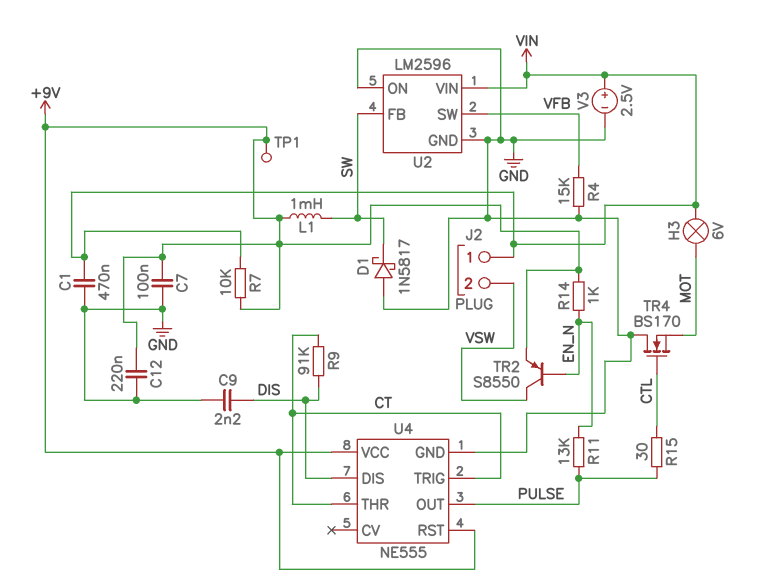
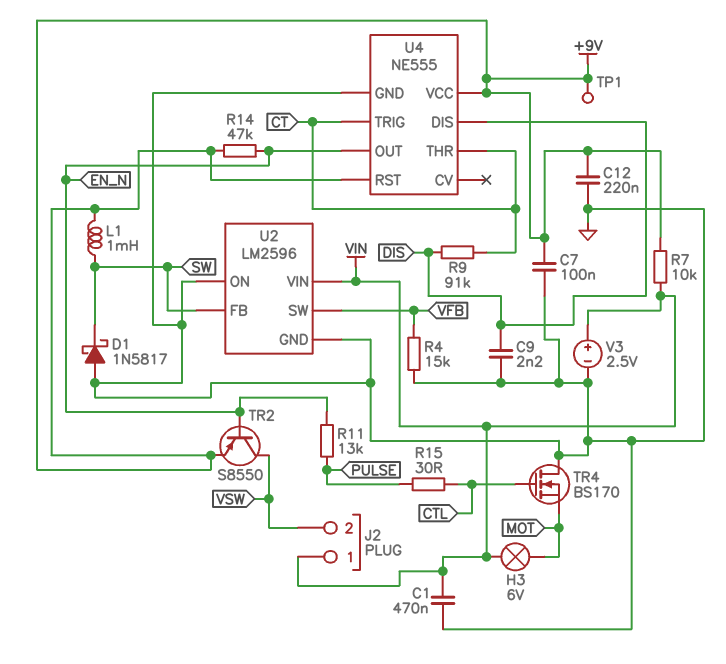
R14: 1k (+9V, EN_N) -> 47k (+9V, EN_N)
U4 pin OUT: PULSE -> EN_N

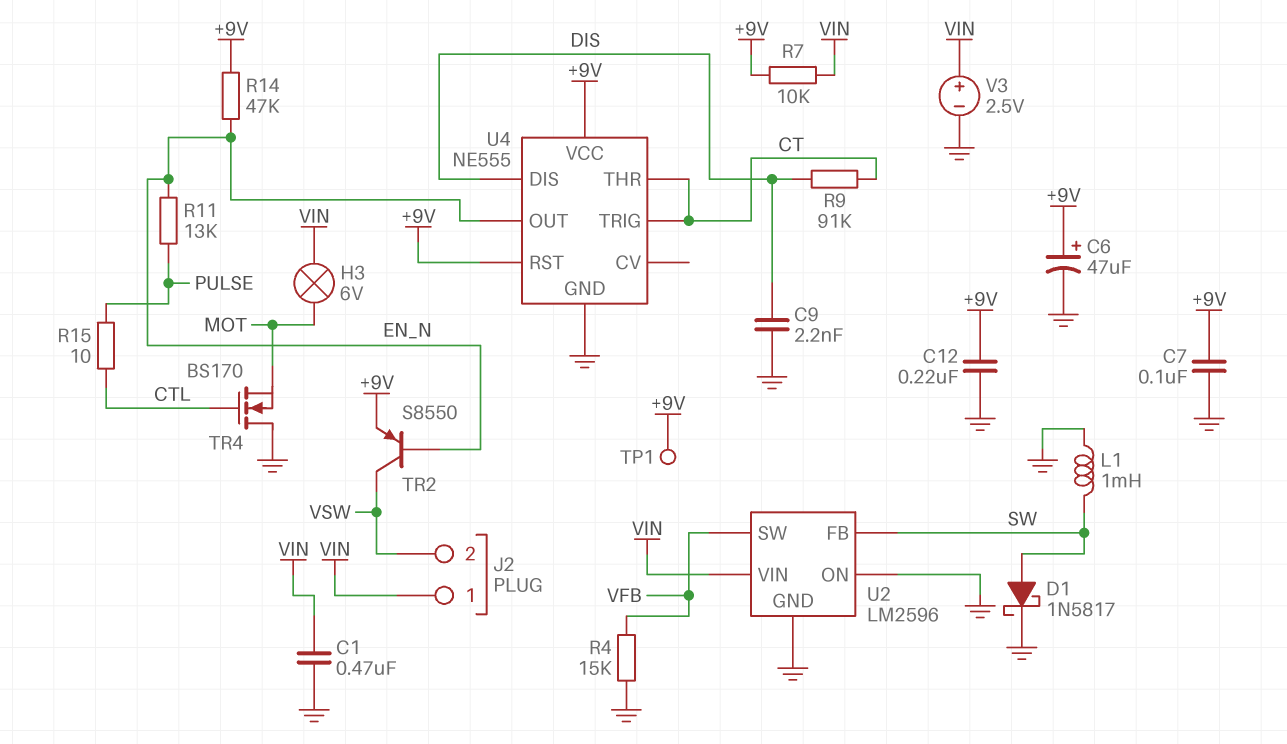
C6: none -> 47uF (plus +9V, minus GND)
D1: schottky 1N5817 (A GND, K SW) -> schottky 1N5817 (A SW, K GND)
L1: 1mH (+9V, SW) -> 1mH (GND, SW)
R15: 30 (CTL, PULSE) -> 10 (CTL, PULSE)

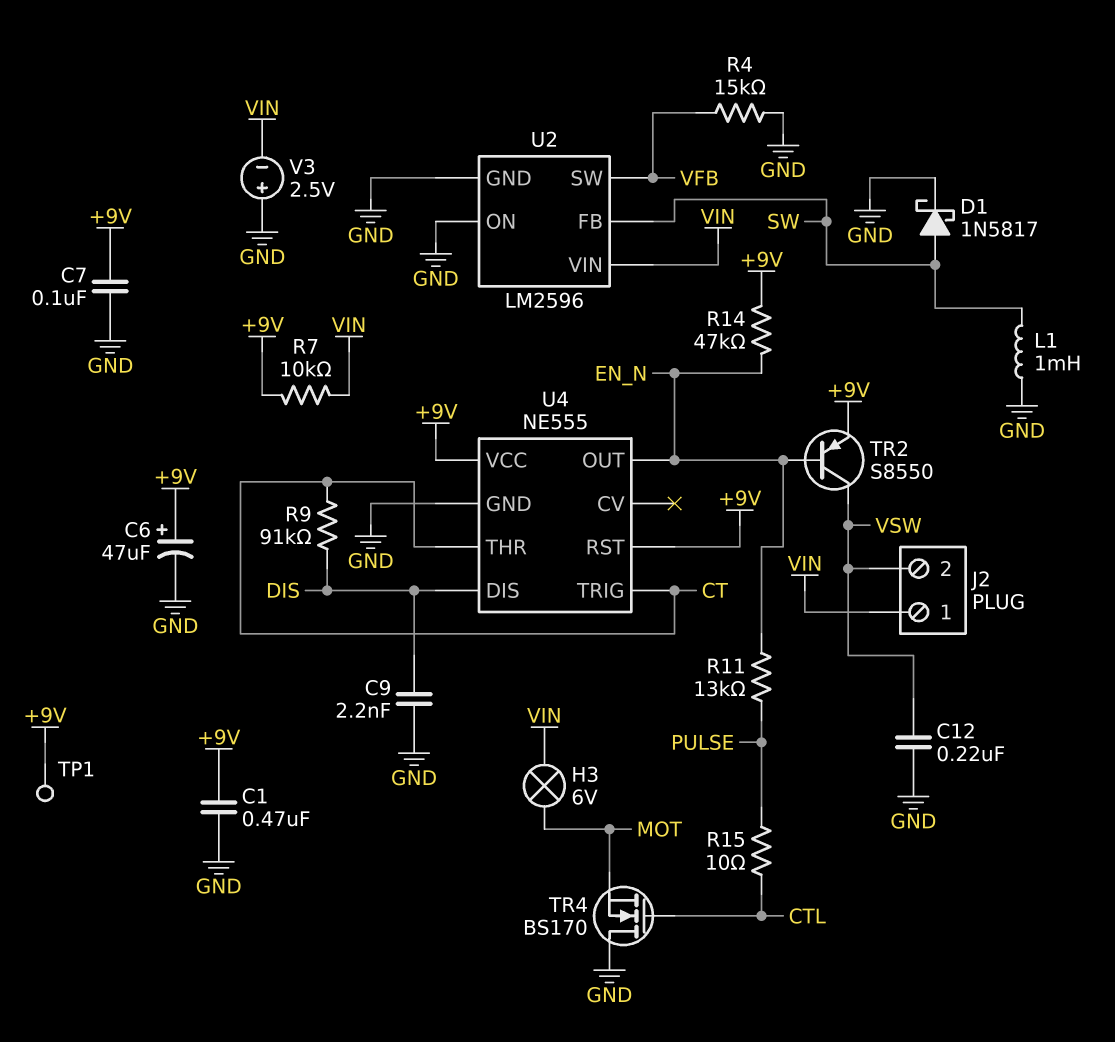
C1: 470nF (GND, VIN) -> 470nF (+9V, GND)
C12: 220nF (+9V, GND) -> 220nF (GND, VSW)
V3: 2.5V (plus VIN, minus GND) -> 2.5V (plus GND, minus VIN)

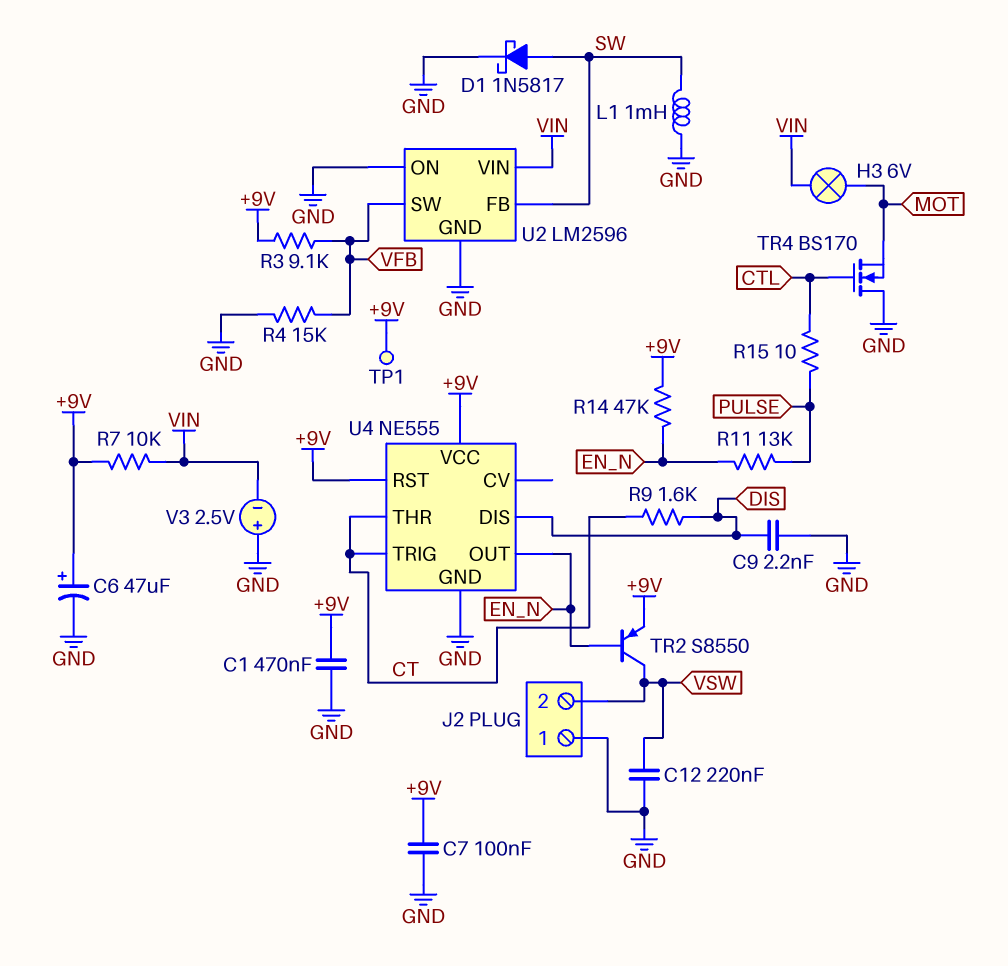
J2 pin 1: VIN -> GND
R3: none -> 9.1k (+9V, VFB)
R9: 91k (CT, DIS) -> 1.6k (CT, DIS)

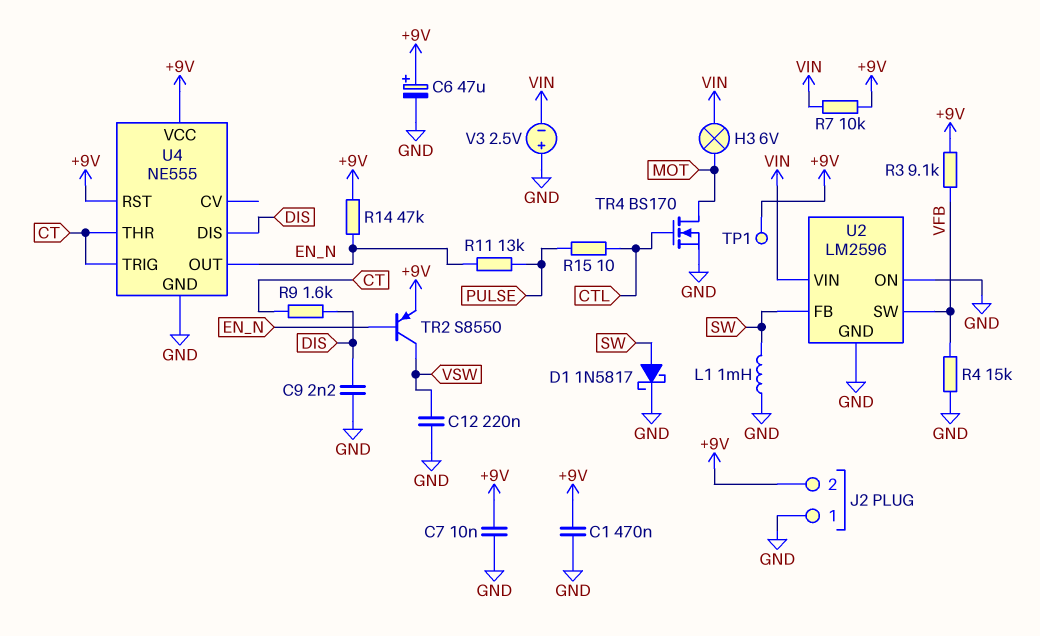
C7: 100nF (+9V, GND) -> 10nF (+9V, GND)
J2 pin 2: VSW -> +9V
TR4: NMOS BS170 (G CTL, D GND, S MOT) -> NMOS BS170 (G CTL, D MOT, S GND)

